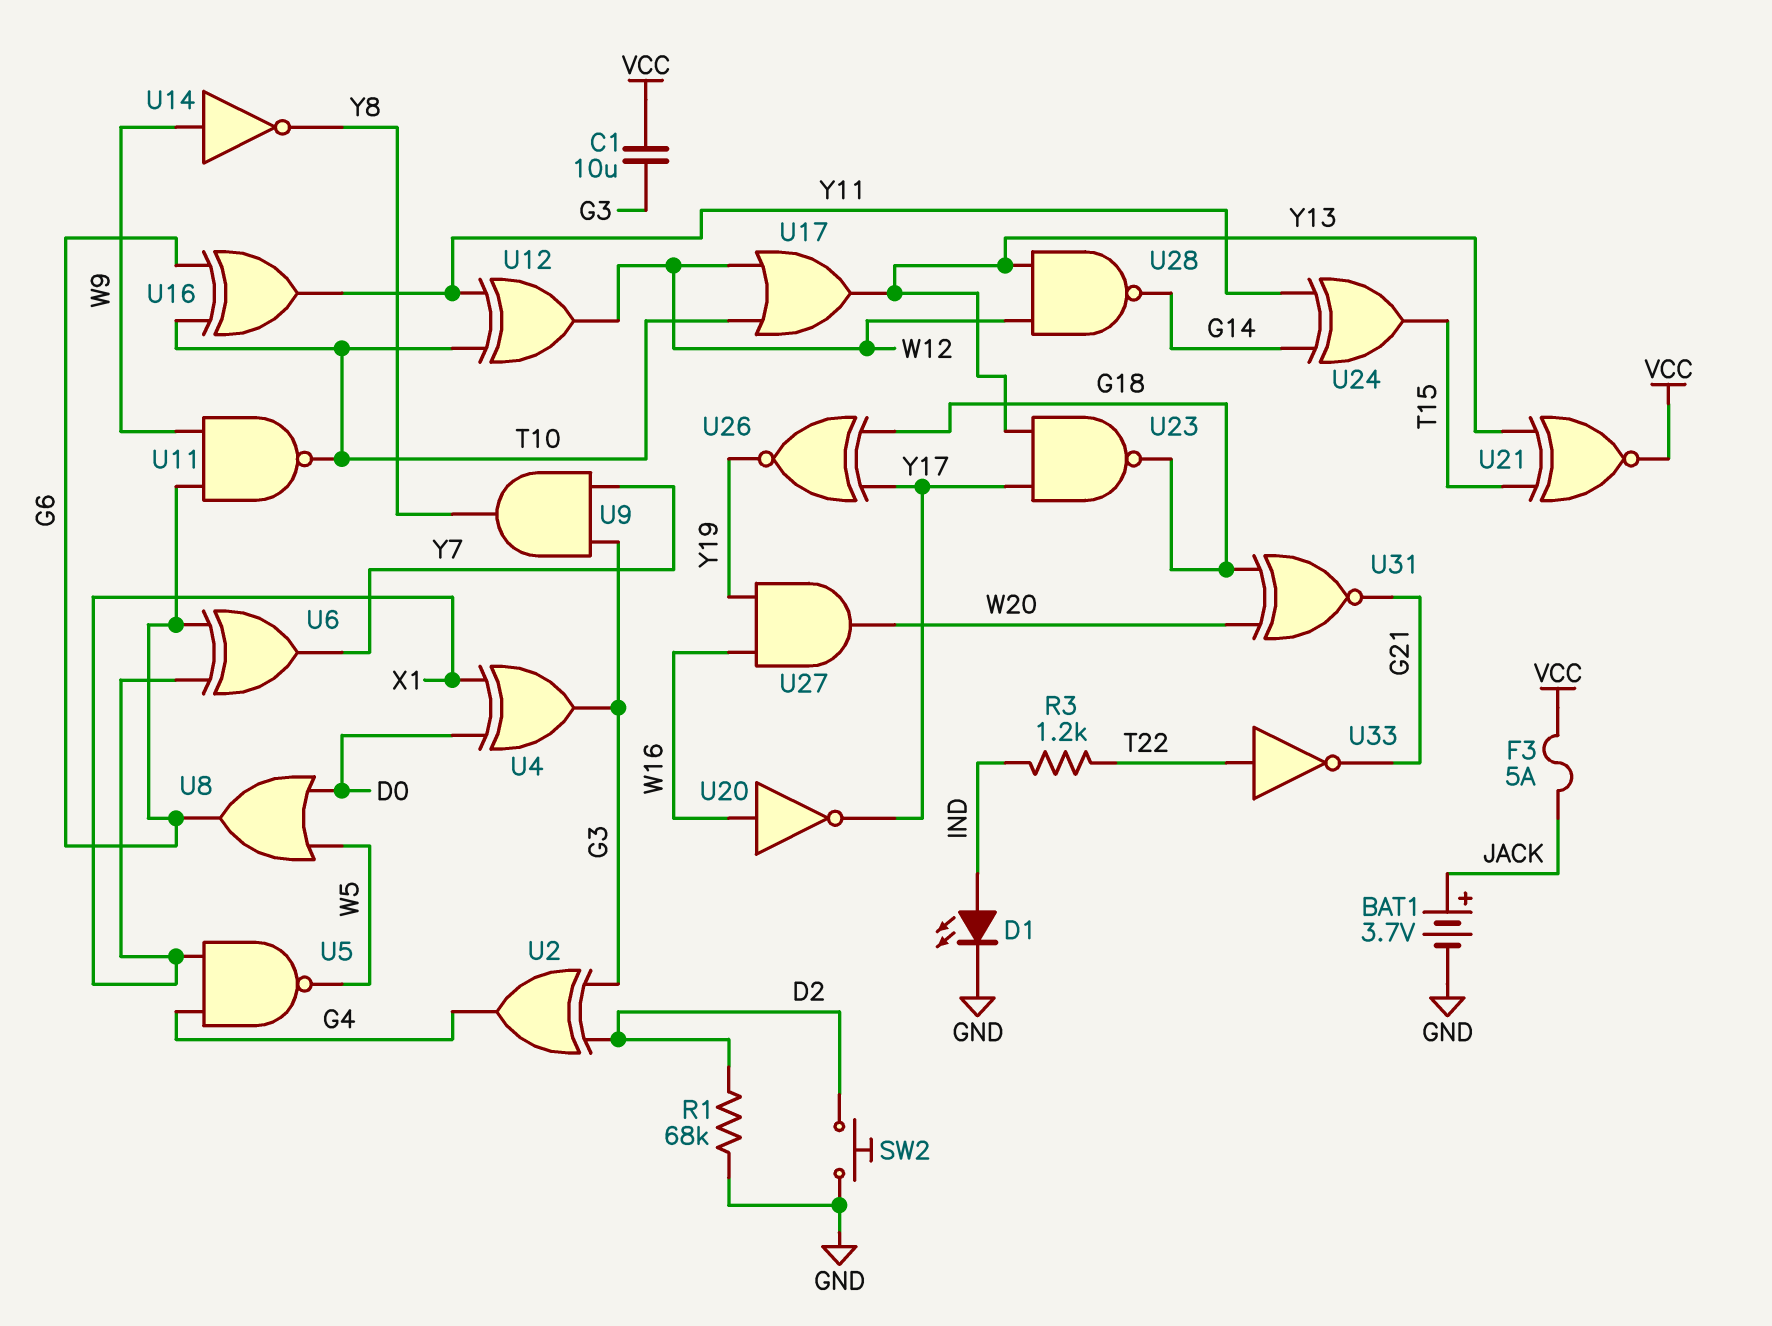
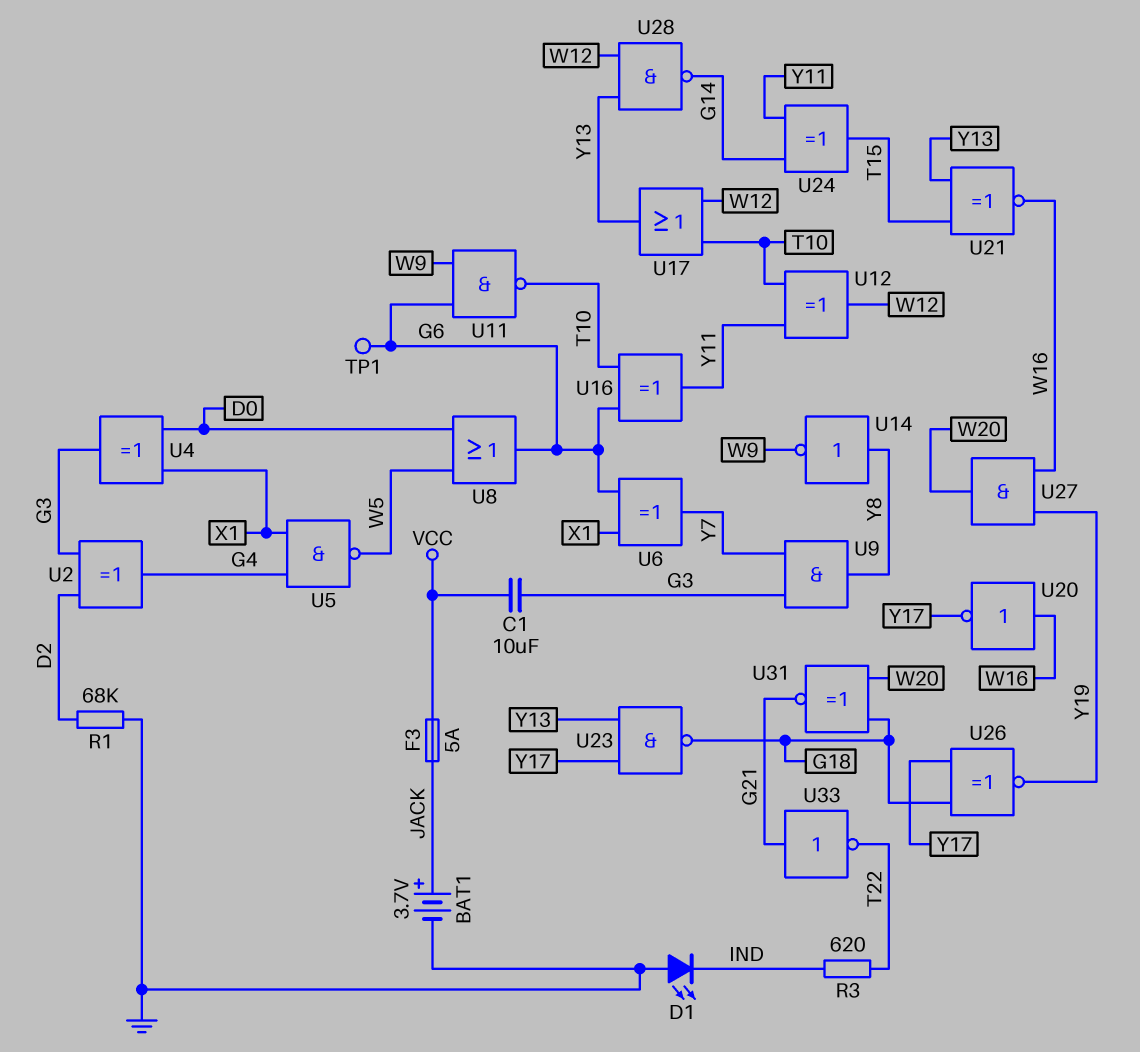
D1: LED (A IND, K GND) -> LED (A GND, K IND)
R3: 1.2k (IND, T22) -> 620 (IND, T22)
SW2: button (D2, GND) -> none
TP1: none -> test point (G6)
U14: NOT (in W9, out Y8) -> NOT (in Y8, out W9)
U21: XNOR (in T15, in Y13, out VCC) -> XNOR (in T15, in Y13, out W16)
U33: NOT (in T22, out G21) -> NOT (in G21, out T22)

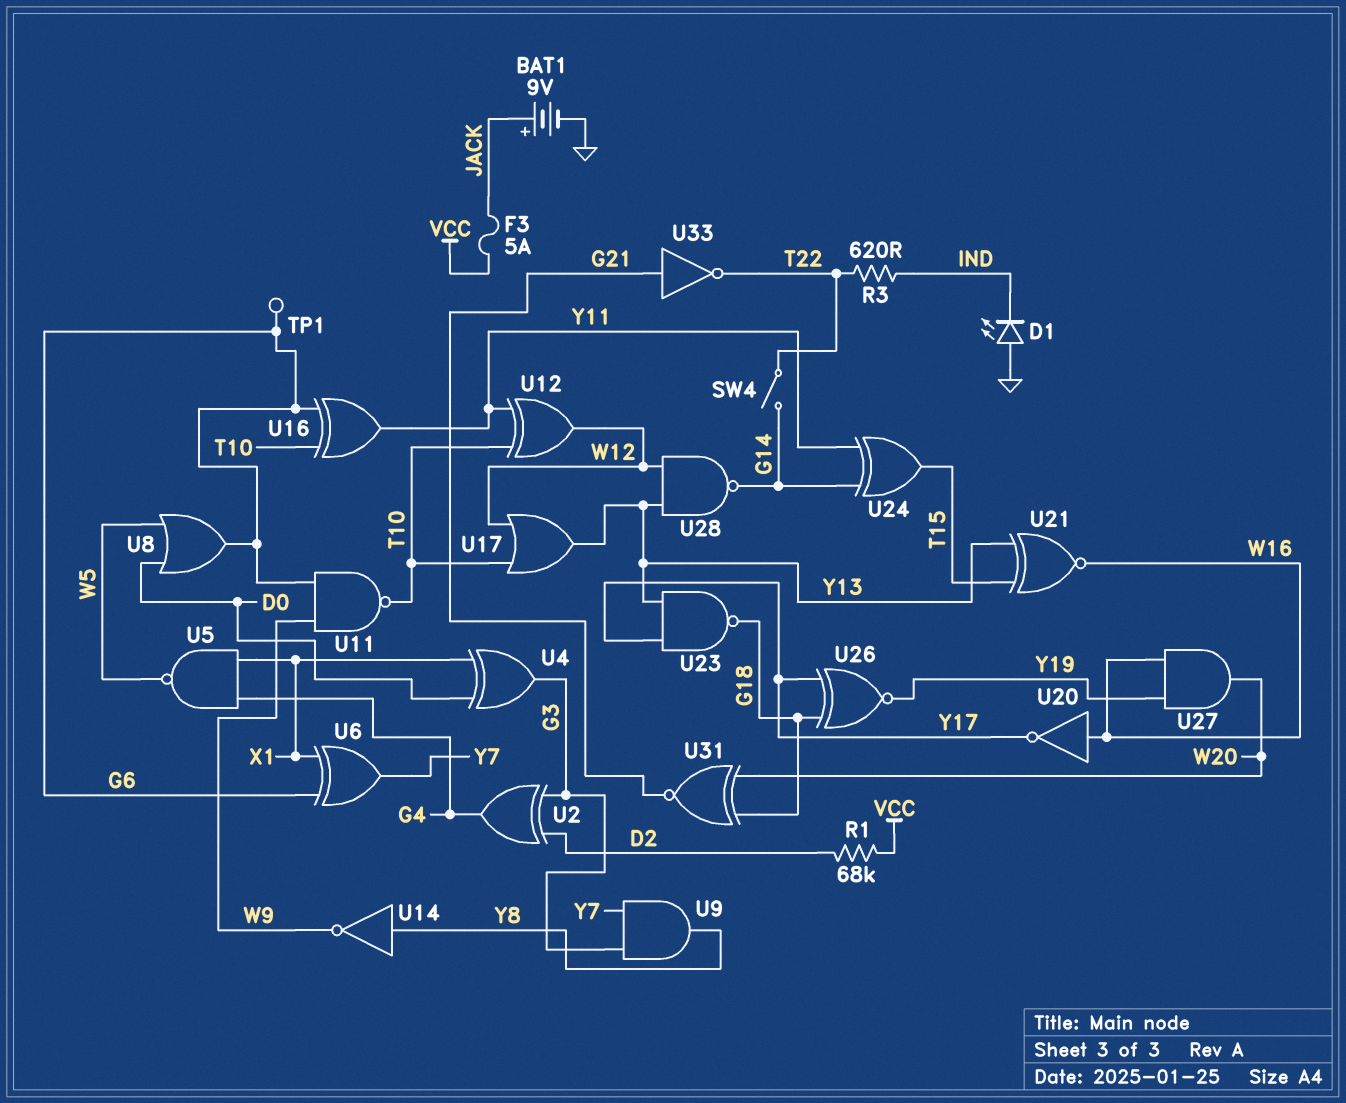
BAT1: 3.7V (plus JACK, minus GND) -> 9V (plus JACK, minus GND)
C1: 10uF (G3, VCC) -> none
R1: 68k (D2, GND) -> 68k (D2, VCC)
SW4: none -> switch (G14, T22)

